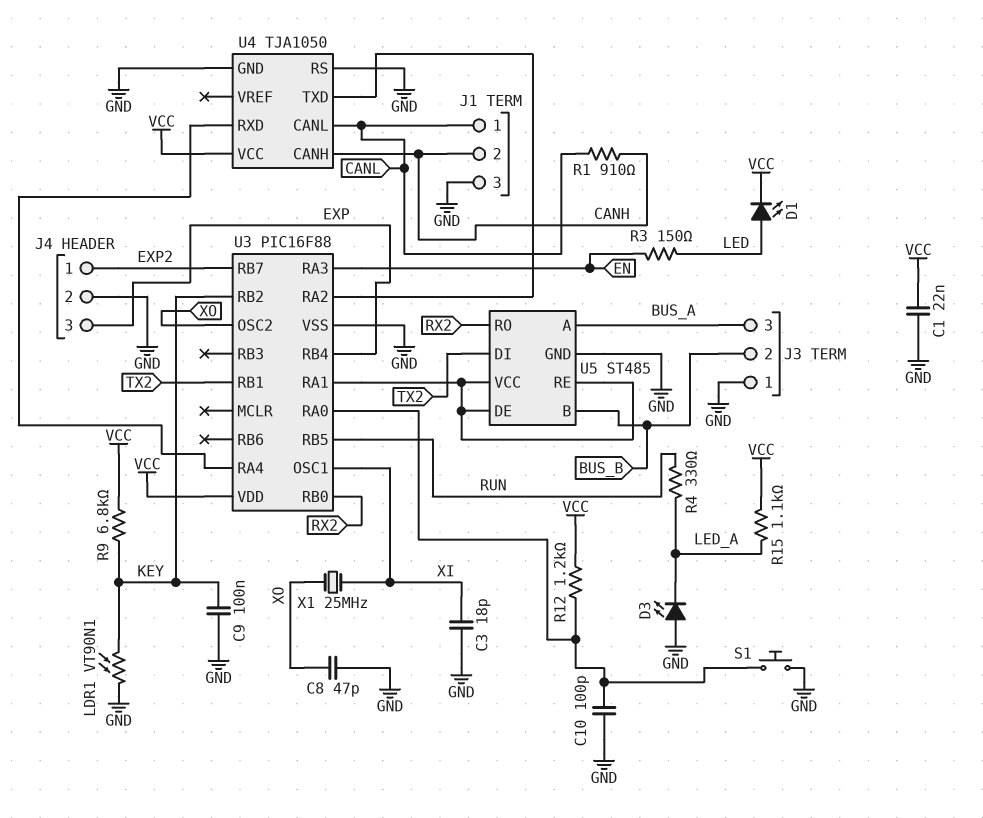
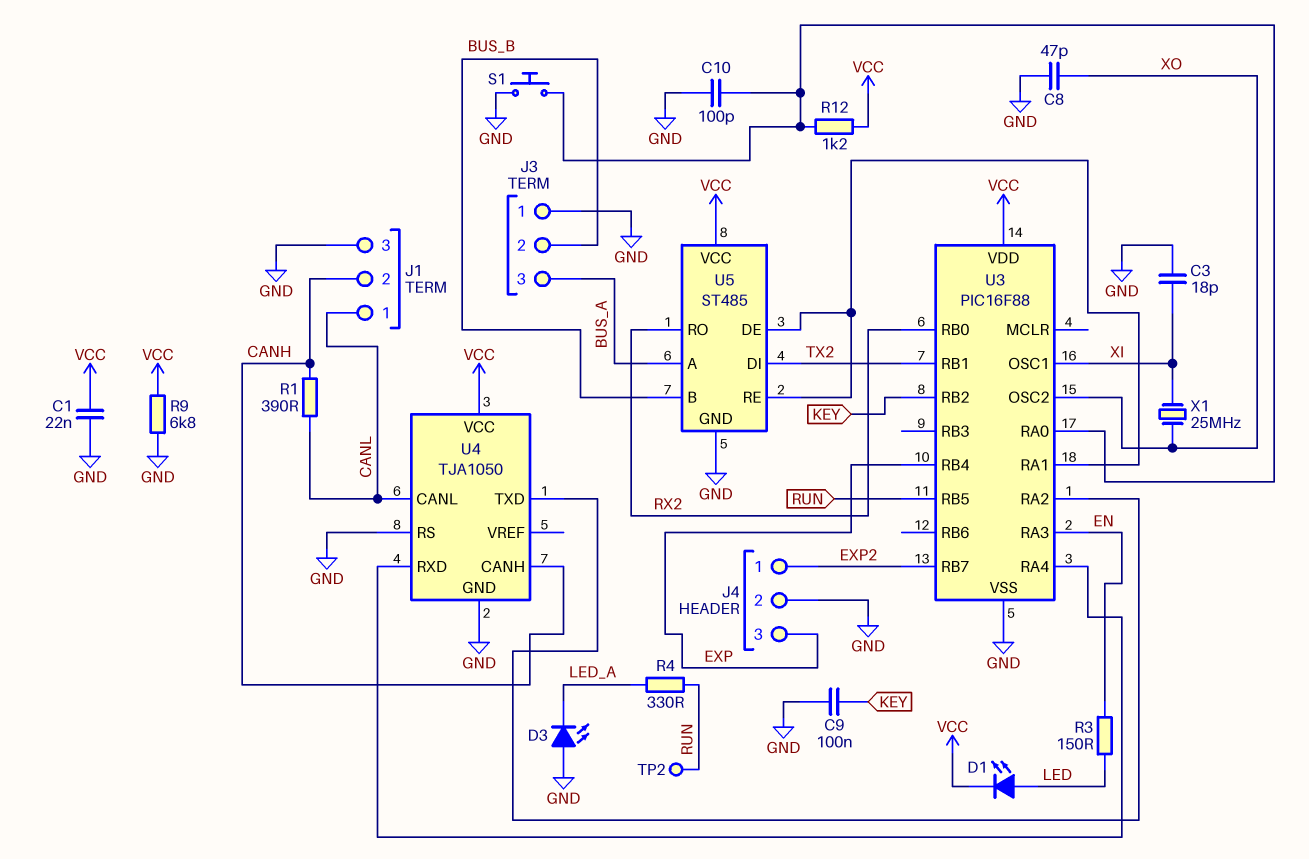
LDR1: VT90N1 (GND, KEY) -> none
R1: 910 (CANH, CANL) -> 390 (CANH, CANL)
R9: 6.8k (KEY, VCC) -> 6.8k (GND, VCC)
R15: 1.1k (LED_A, VCC) -> none
TP2: none -> test point (RUN)
U5 pin VCC: U3/RA1 -> VCC

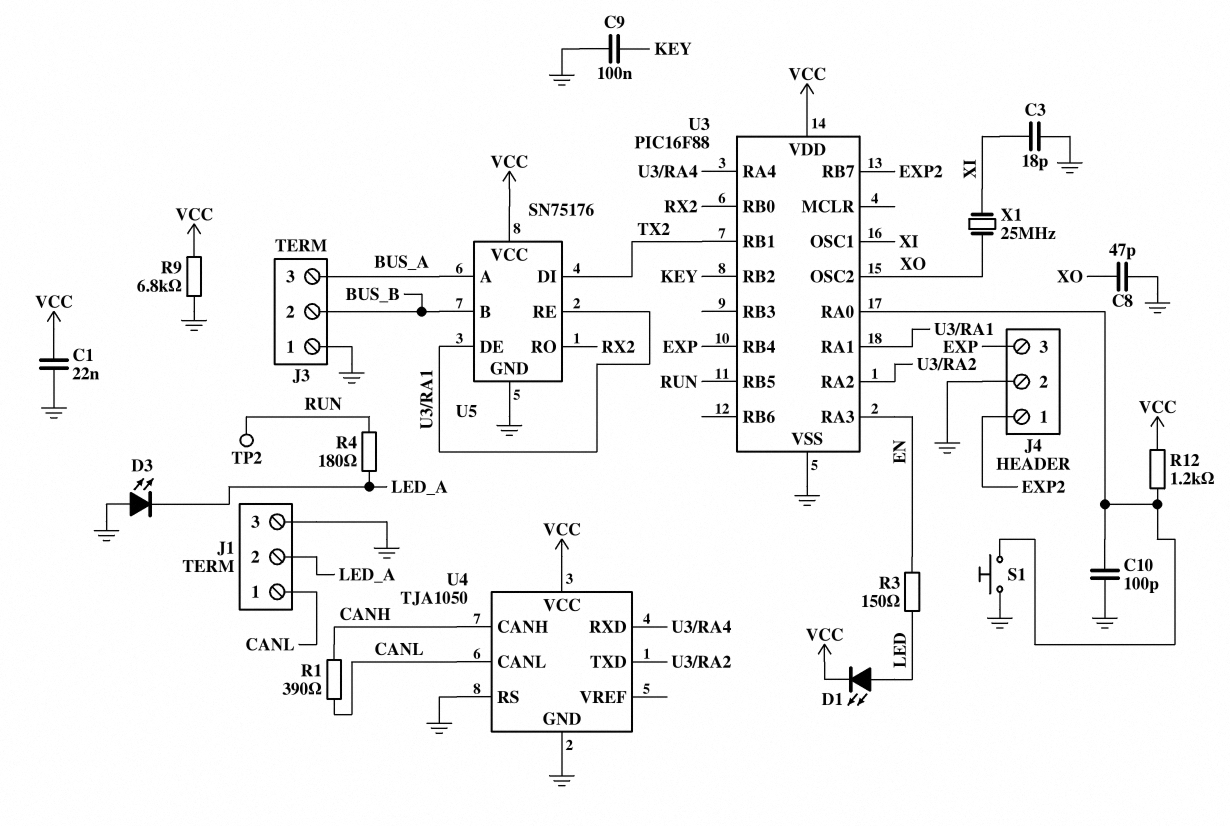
J1 pin 2: CANH -> LED_A
R4: 330 (LED_A, RUN) -> 180 (LED_A, RUN)
U5: ST485 -> SN75176

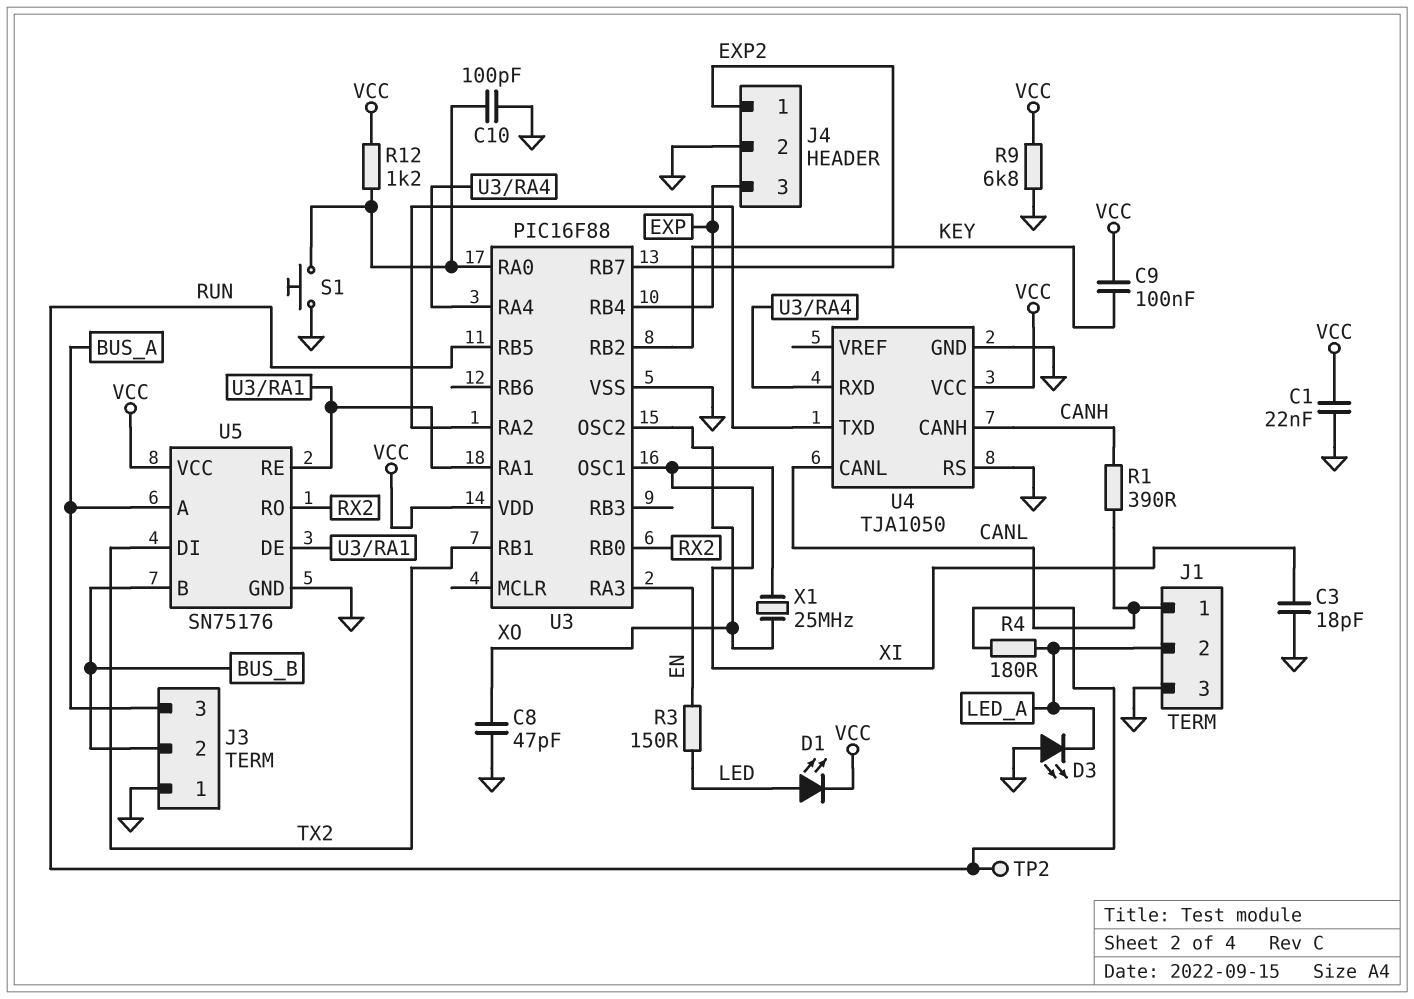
C9: 100nF (GND, KEY) -> 100nF (KEY, VCC)

